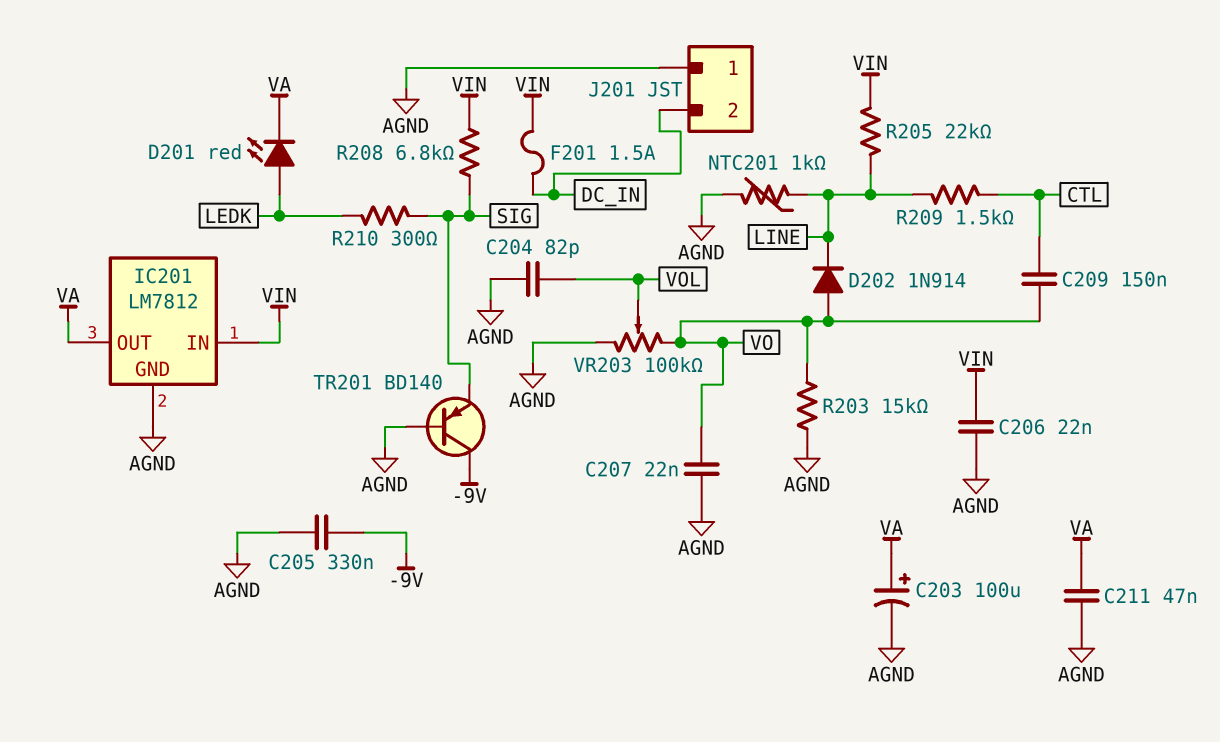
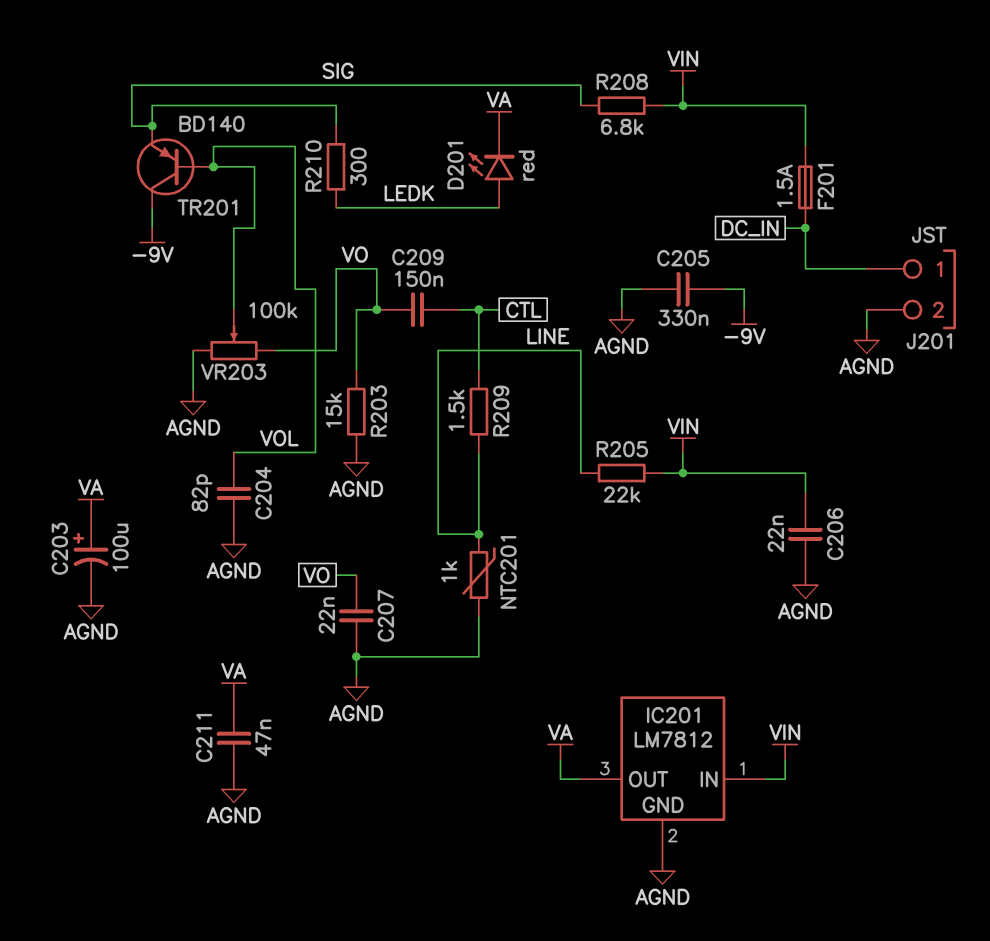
D202: diode 1N914 (A VO, K LINE) -> none
J201 pin 1: AGND -> DC_IN
J201 pin 2: DC_IN -> AGND
TR201: PNP BD140 (B AGND, C -9V, E SIG) -> PNP BD140 (B VOL, C -9V, E SIG)

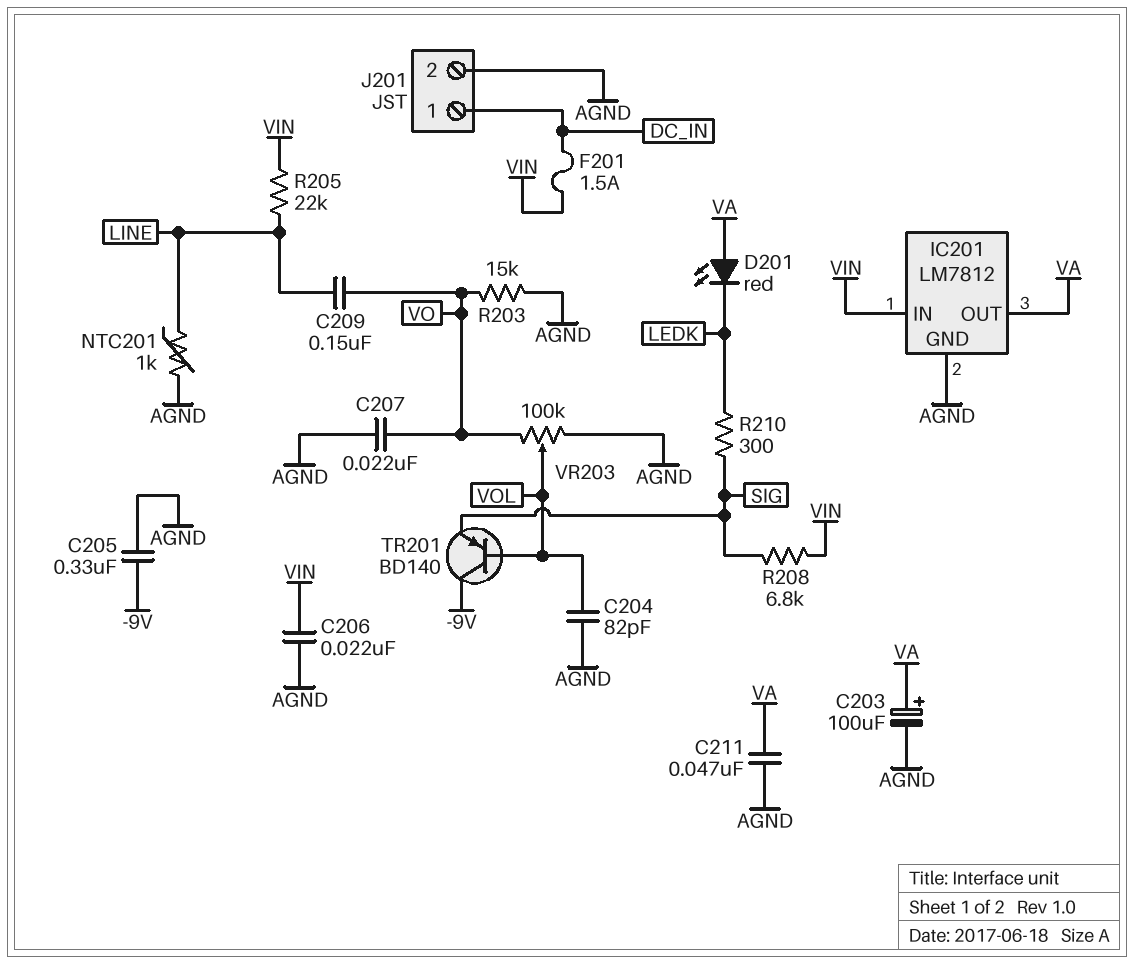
C209: 150nF (CTL, VO) -> 150nF (LINE, VO)
D201: LED red (A LEDK, K VA) -> LED red (A VA, K LEDK)
R209: 1.5k (CTL, LINE) -> none

